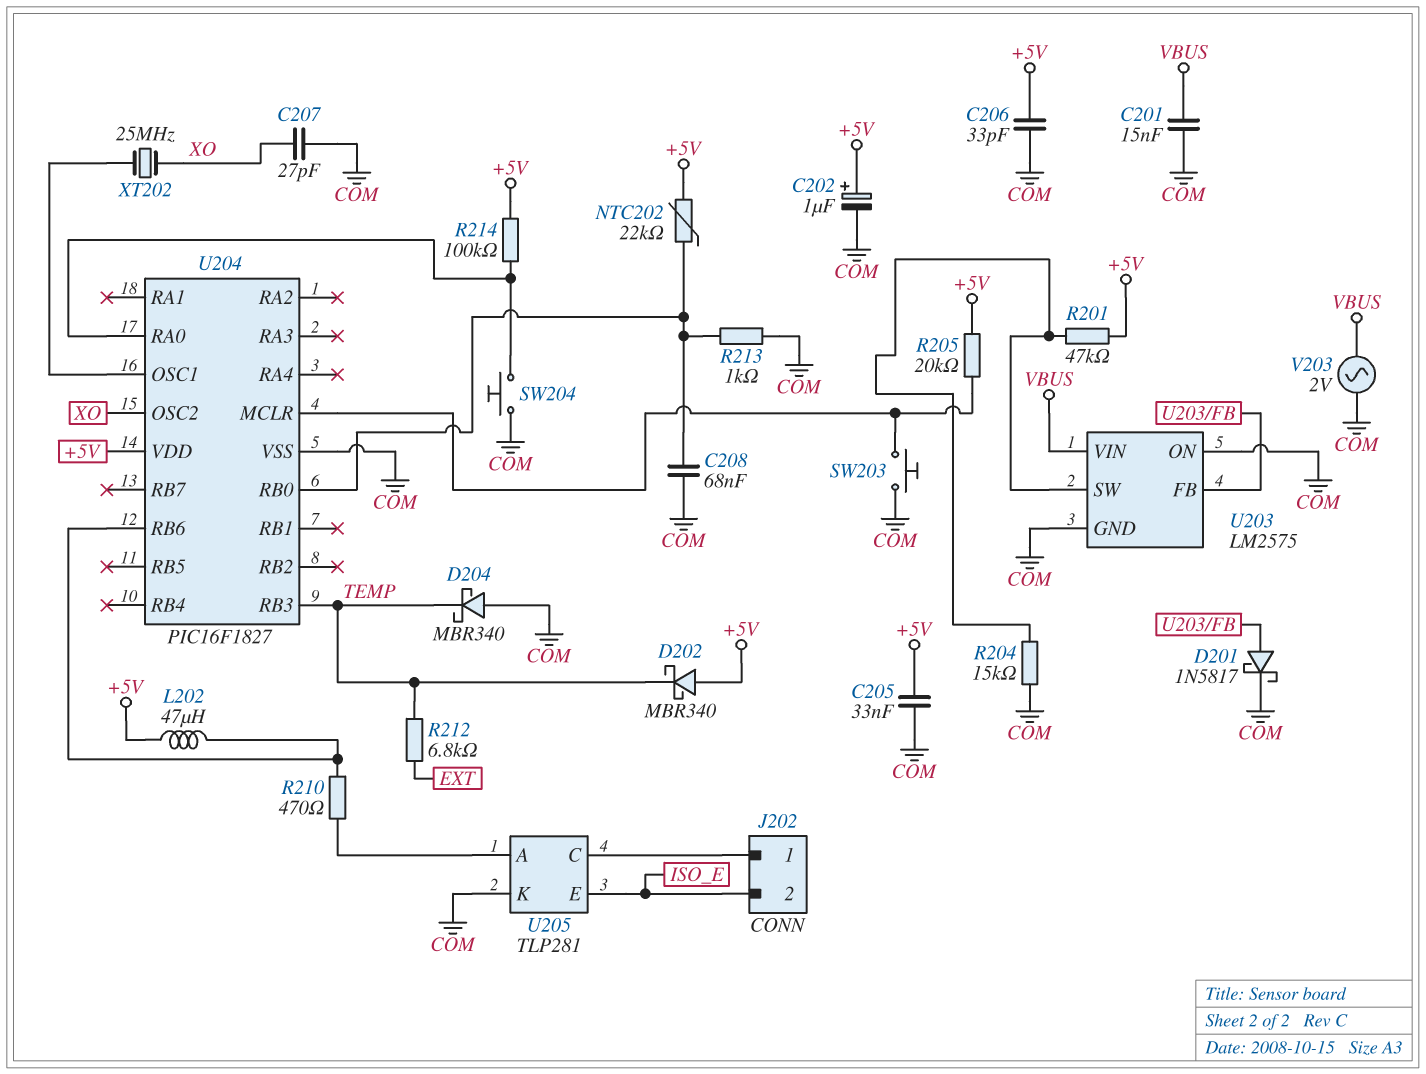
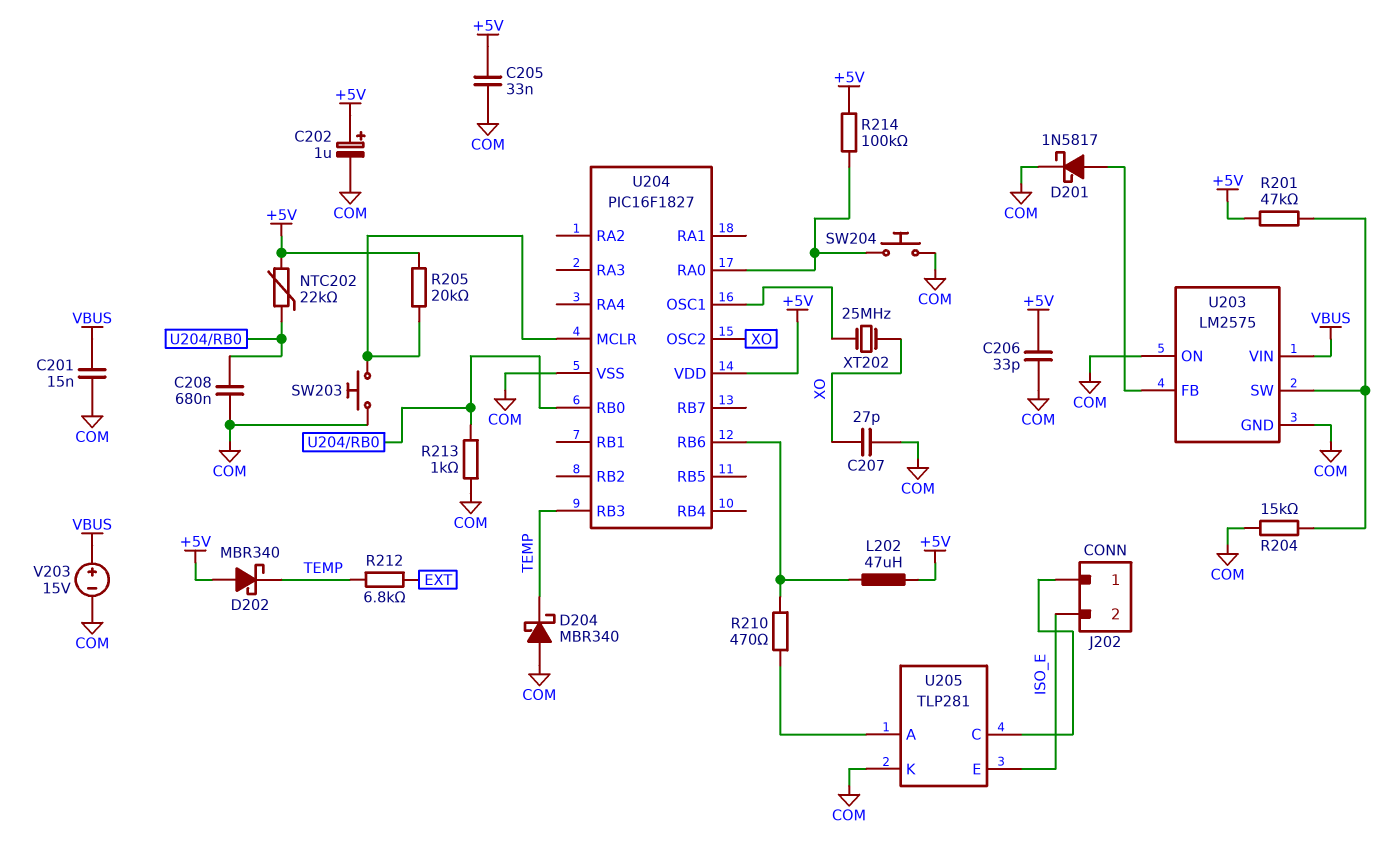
C208: 68nF (COM, U204/RB0) -> 680nF (COM, U204/RB0)
V203: AC 2V (COM, VBUS) -> 15V (plus VBUS, minus COM)

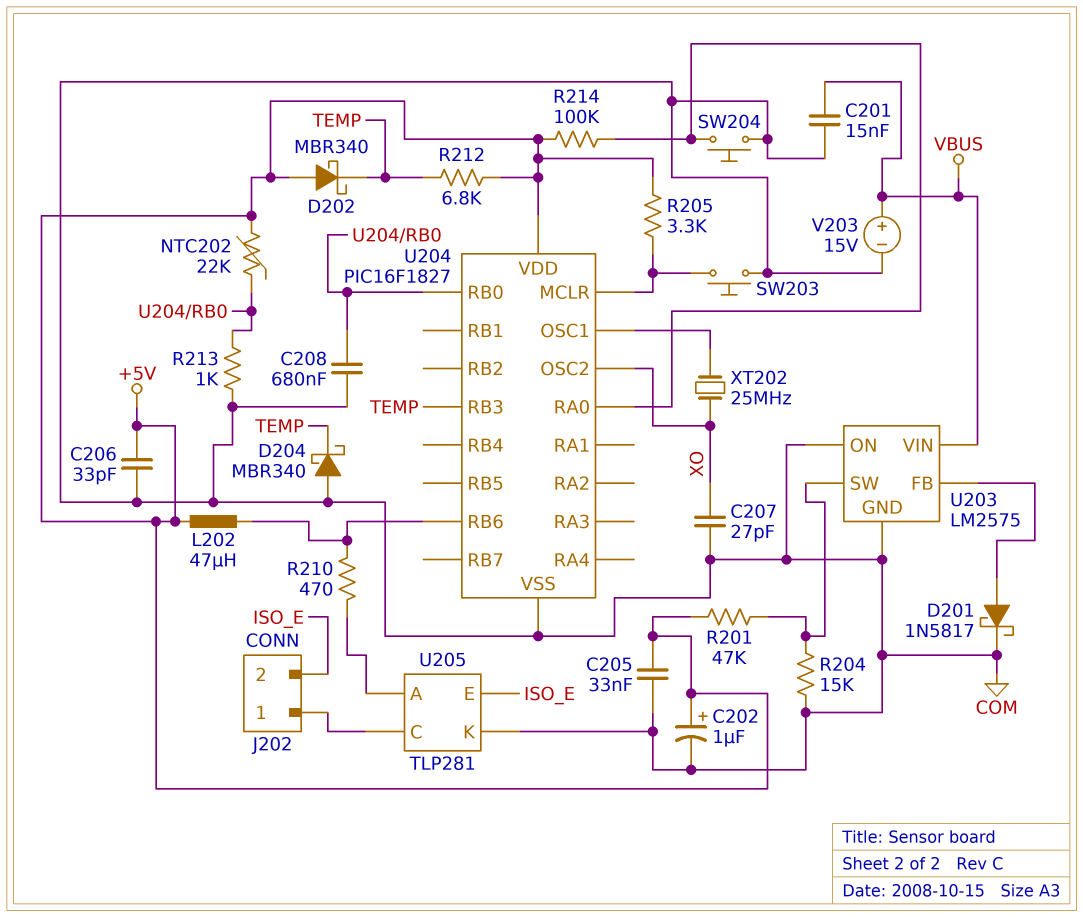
R205: 20k (+5V, U204/MCLR) -> 3.3k (+5V, U204/MCLR)
R212: 6.8k (EXT, TEMP) -> 6.8k (+5V, TEMP)

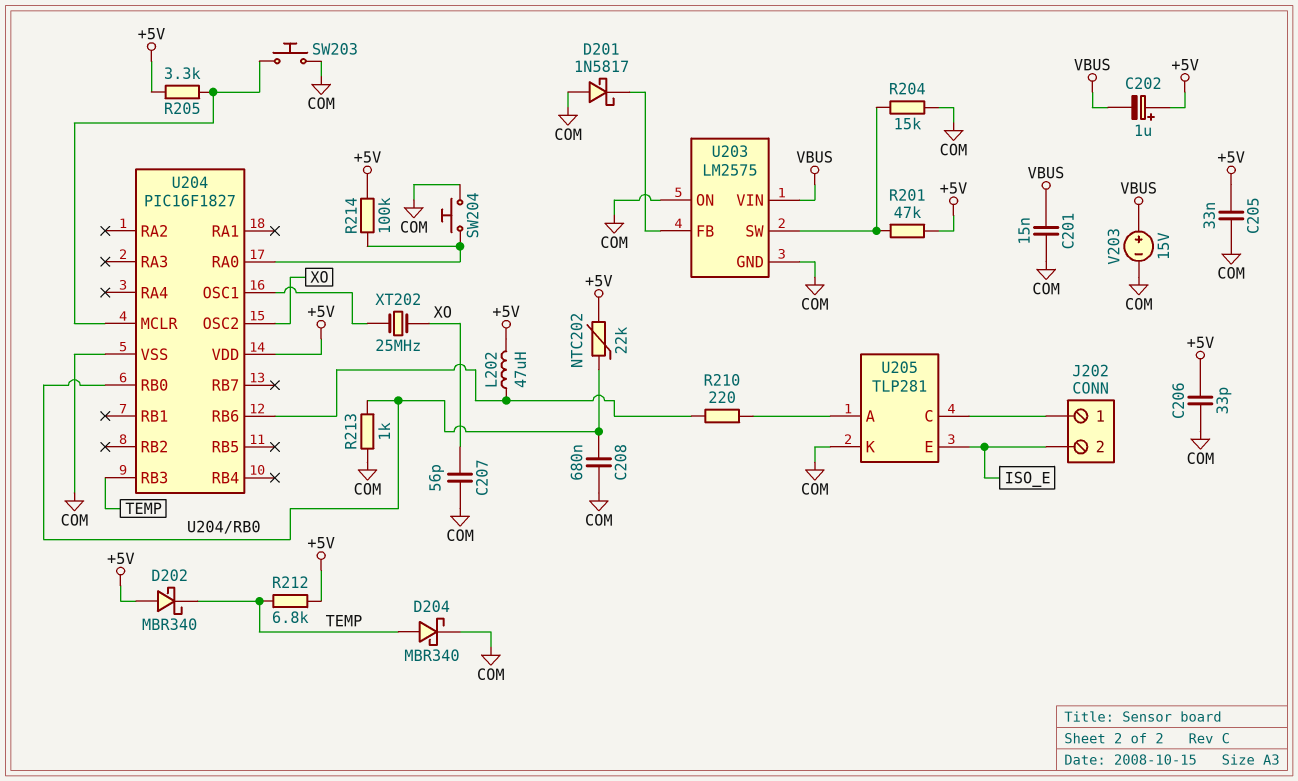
C202: 1uF (plus +5V, minus COM) -> 1uF (plus +5V, minus VBUS)
C207: 27pF (COM, XO) -> 56pF (COM, XO)
D201: schottky 1N5817 (A U203/FB, K COM) -> schottky 1N5817 (A COM, K U203/FB)
D204: schottky MBR340 (A COM, K TEMP) -> schottky MBR340 (A TEMP, K COM)
R210: 470 (U204/RB6, U205/A) -> 220 (U204/RB6, U205/A)

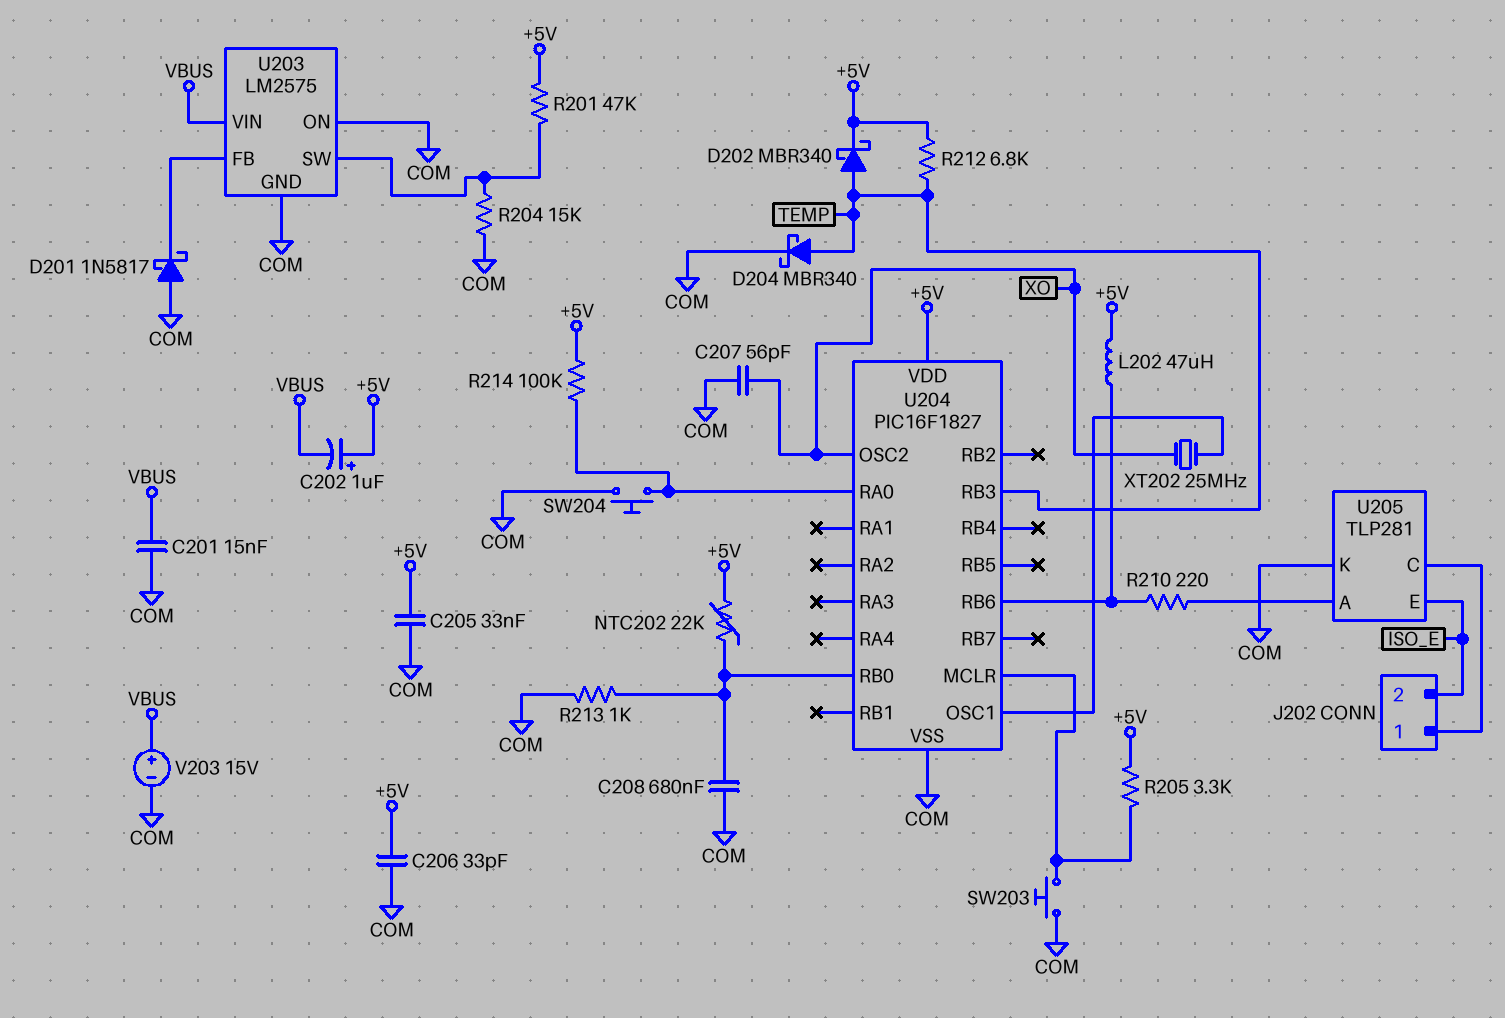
D202: schottky MBR340 (A +5V, K TEMP) -> schottky MBR340 (A TEMP, K +5V)

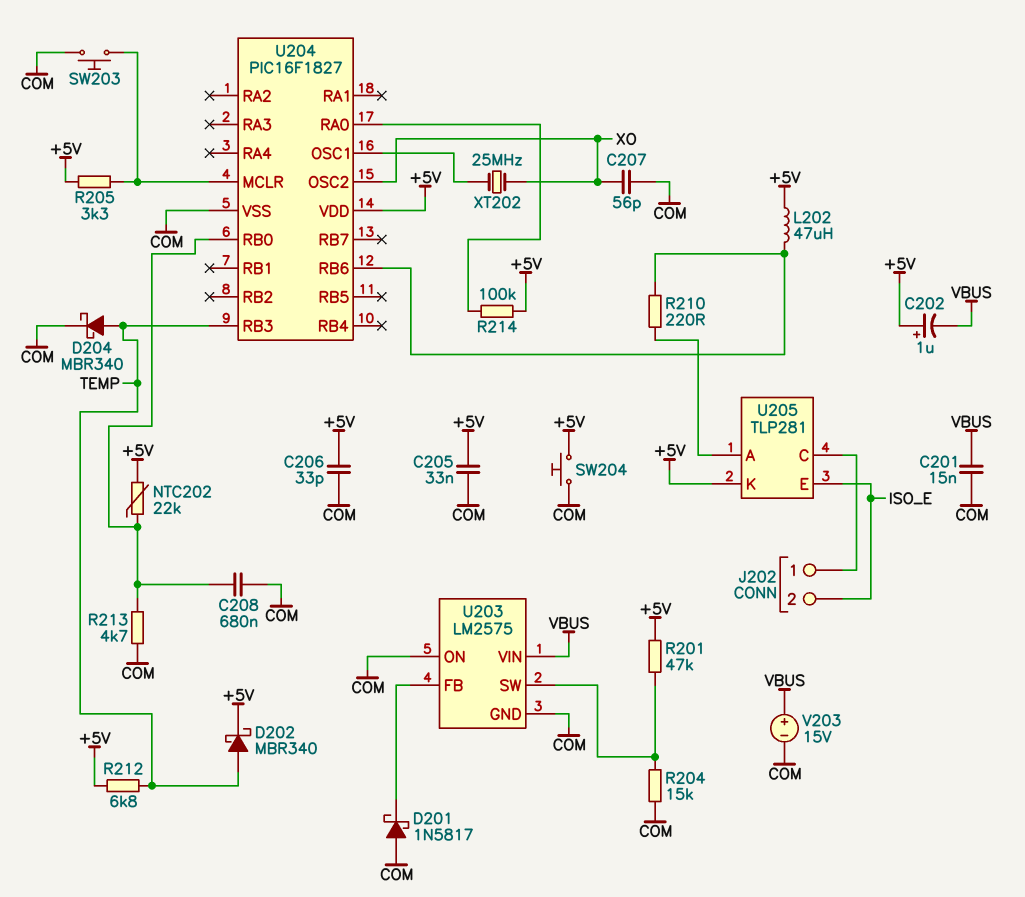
R213: 1k (COM, U204/RB0) -> 4.7k (COM, U204/RB0)
SW204: button (COM, U204/RA0) -> button (+5V, COM)
U205 pin K: COM -> +5V

